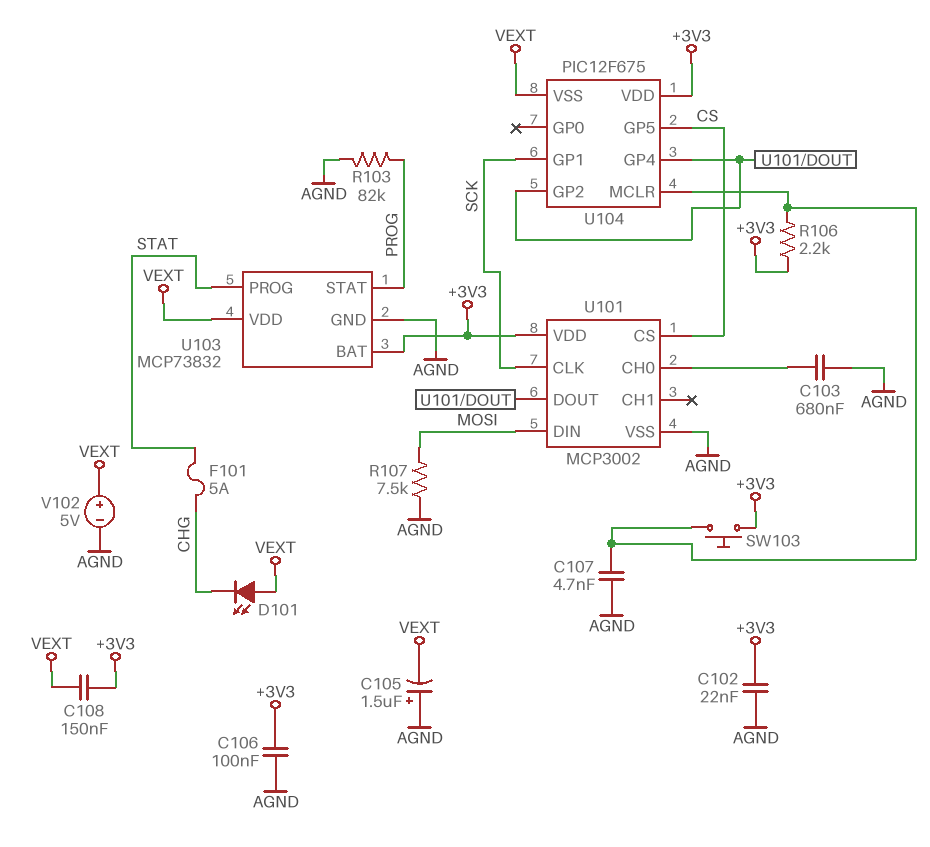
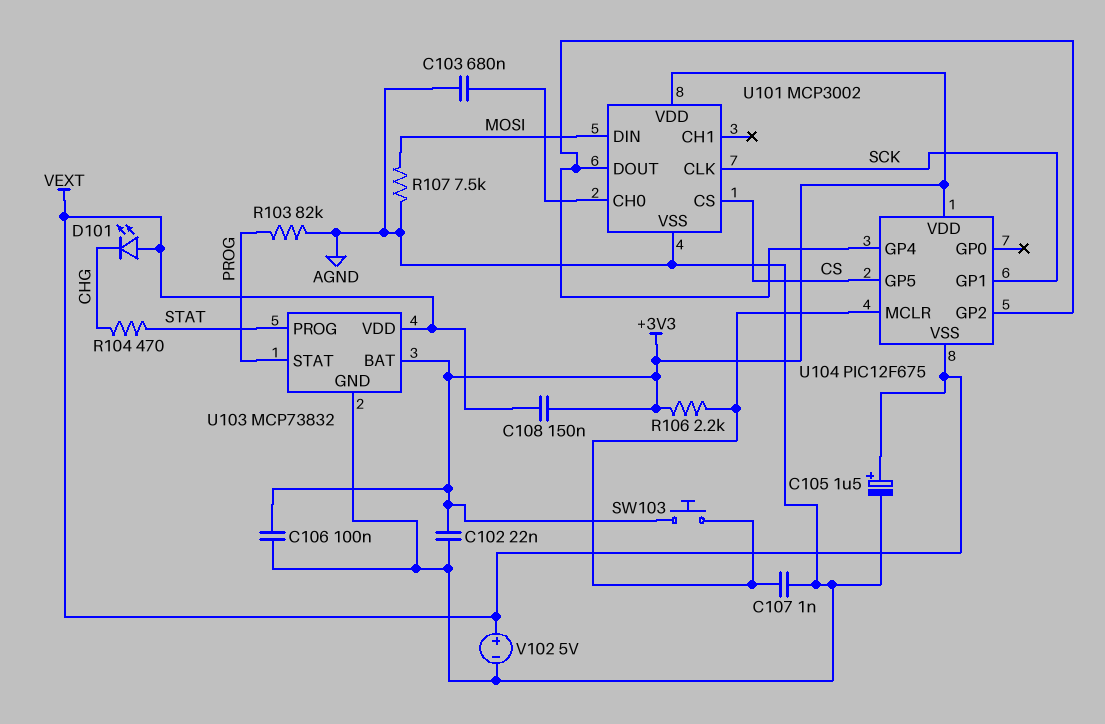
C105: 1.5uF (plus AGND, minus VEXT) -> 1.5uF (plus VEXT, minus AGND)
C107: 4.7nF (AGND, U104/MCLR) -> 1nF (AGND, U104/MCLR)
F101: 5A (CHG, STAT) -> none
R104: none -> 470 (CHG, STAT)

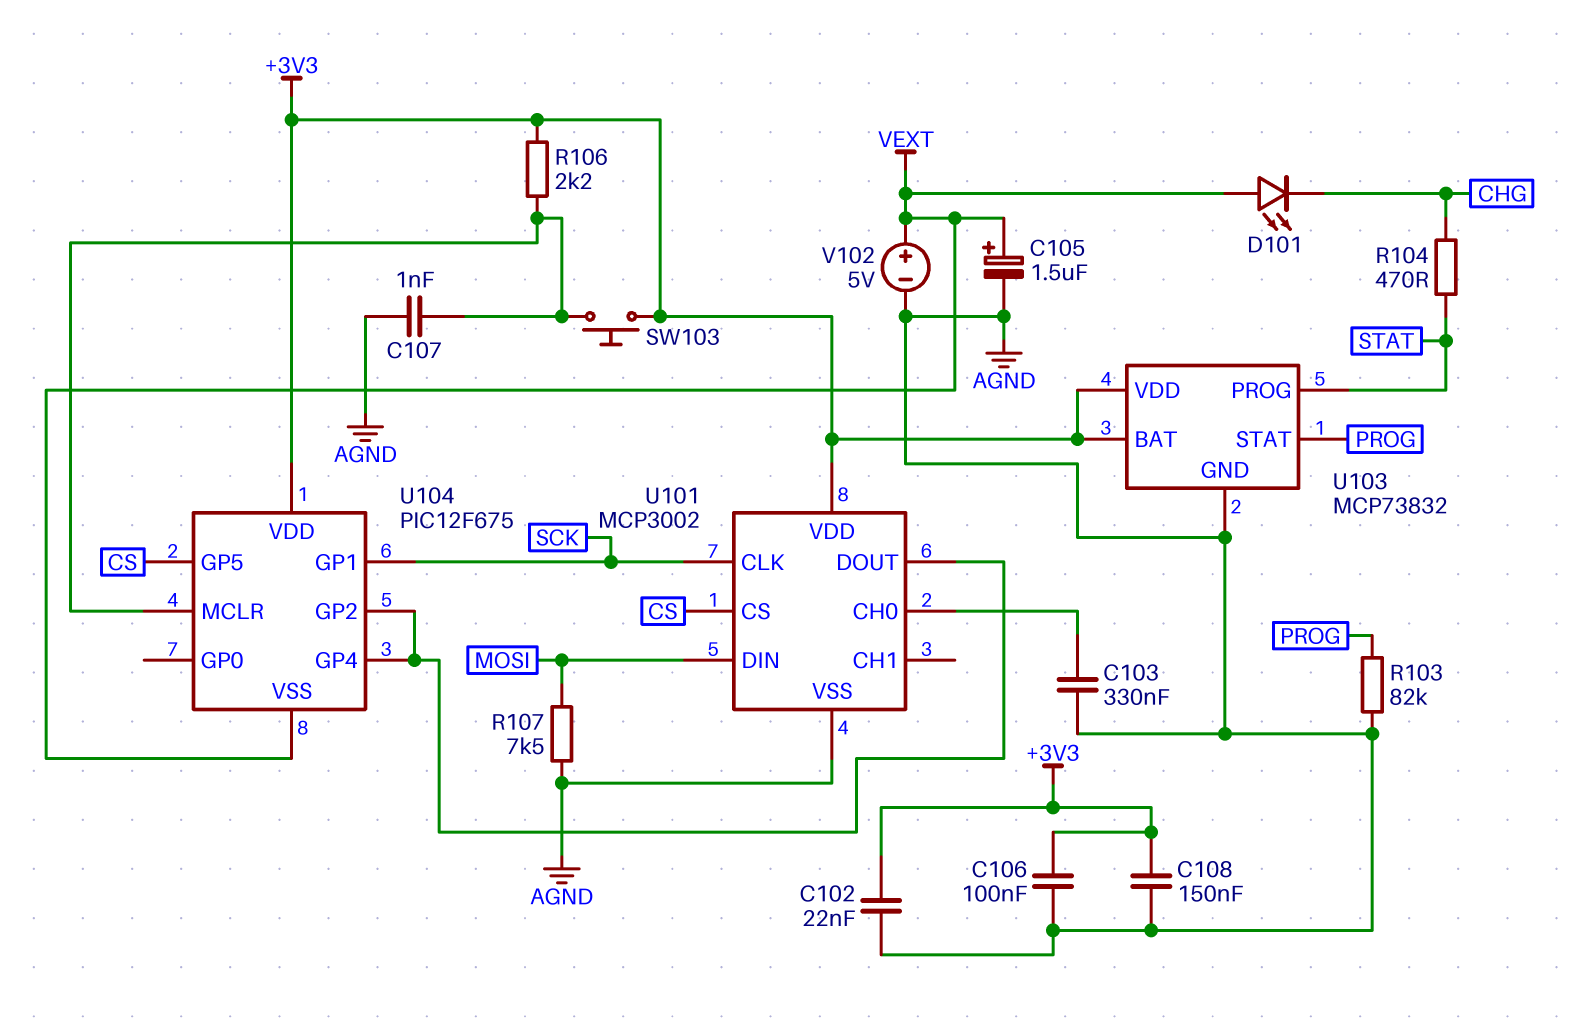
C103: 680nF (AGND, U101/CH0) -> 330nF (AGND, U101/CH0)
C108: 150nF (+3V3, VEXT) -> 150nF (+3V3, AGND)
U103 pin VDD: VEXT -> +3V3

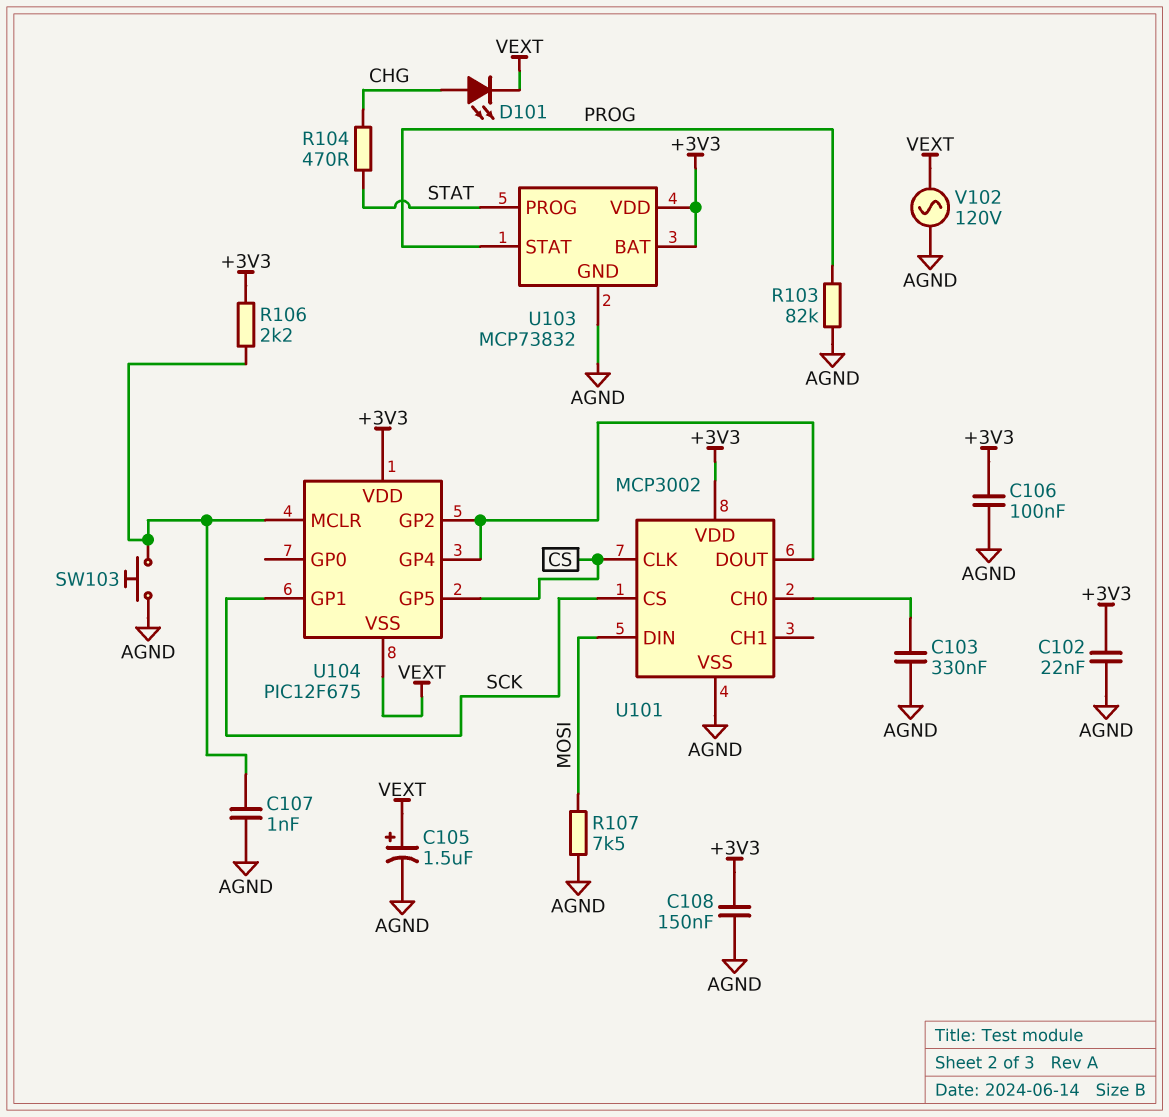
D101: LED (A VEXT, K CHG) -> LED (A CHG, K VEXT)
SW103: button (+3V3, U104/MCLR) -> button (AGND, U104/MCLR)
U101 pin CLK: SCK -> CS
U101 pin CS: CS -> SCK
V102: 5V (plus VEXT, minus AGND) -> AC 120V (AGND, VEXT)

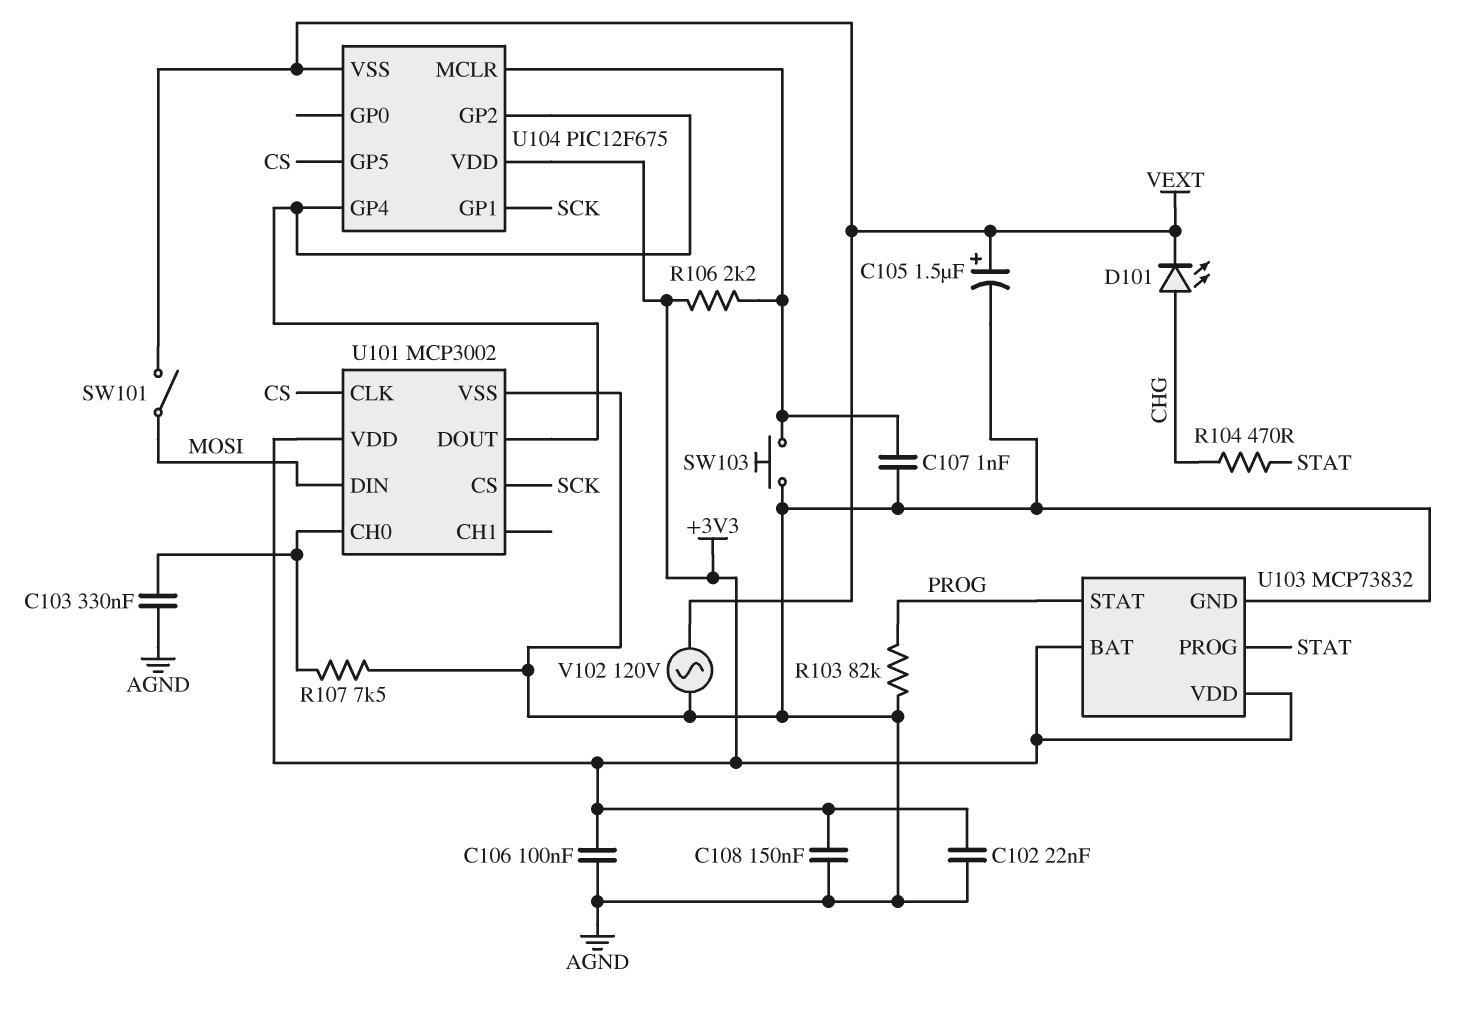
R107: 7.5k (AGND, MOSI) -> 7.5k (AGND, U101/CH0)
SW101: none -> switch (MOSI, VEXT)

